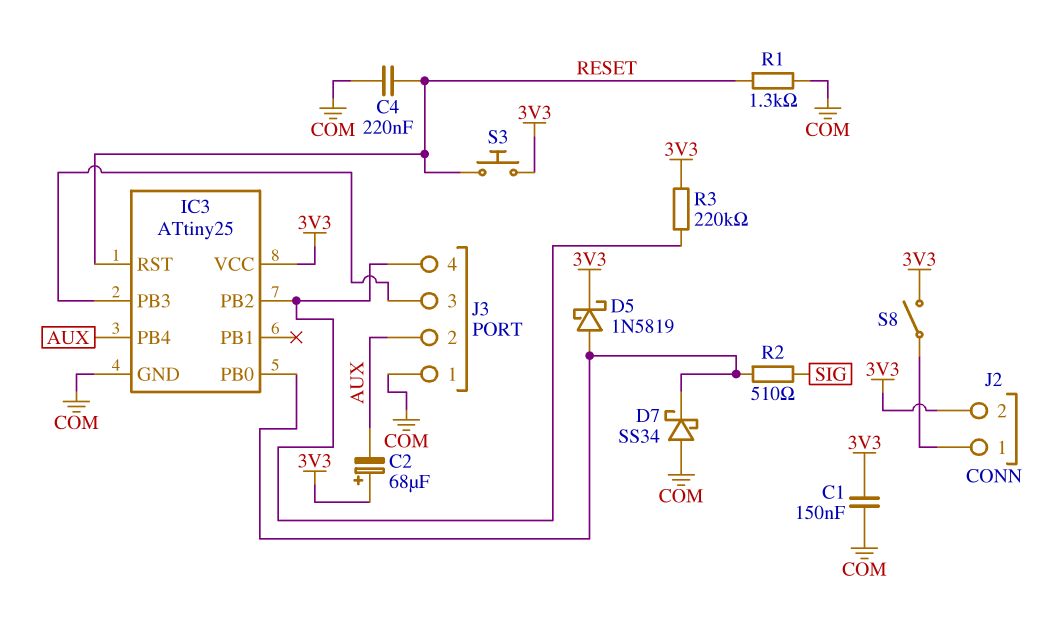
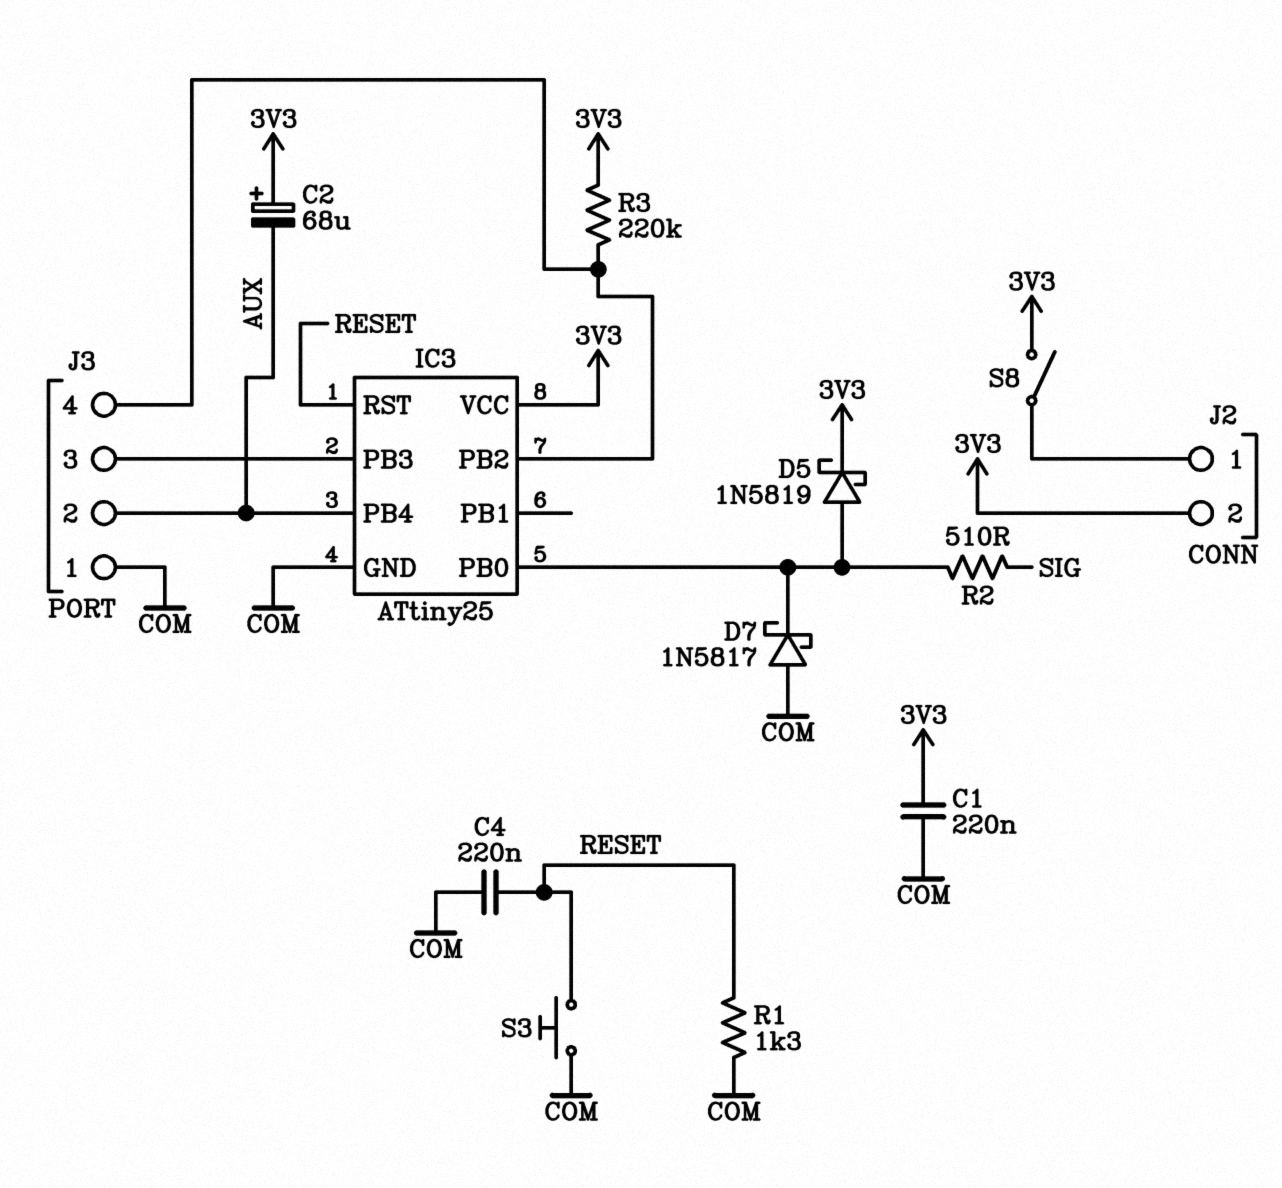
C1: 150nF (3V3, COM) -> 220nF (3V3, COM)
D7: schottky SS34 (A COM, K IC3/PB0) -> schottky 1N5817 (A COM, K IC3/PB0)
S3: button (3V3, RESET) -> button (COM, RESET)

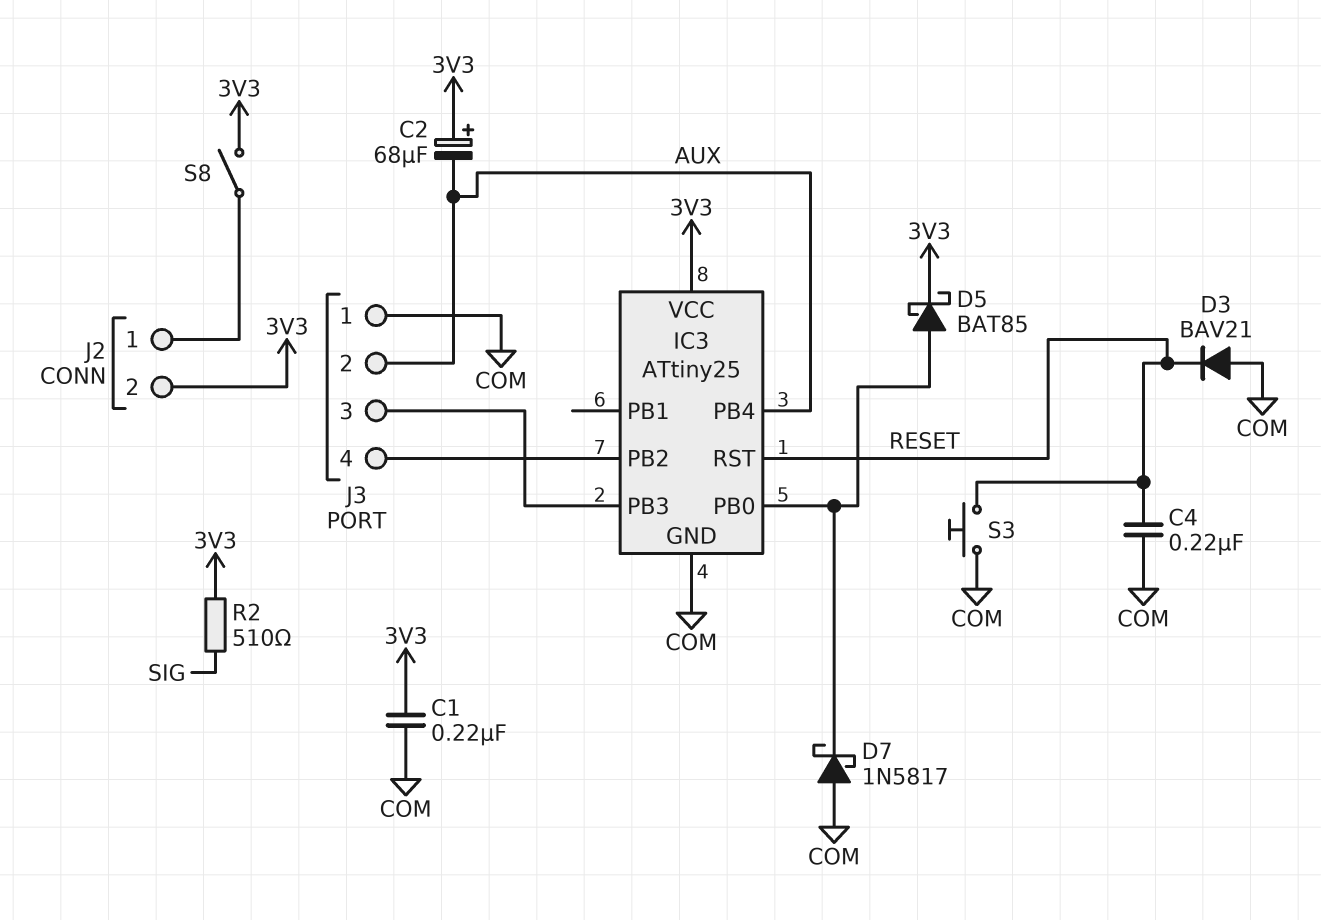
D3: none -> diode BAV21 (A COM, K RESET)
D5: schottky 1N5819 (A IC3/PB0, K 3V3) -> schottky BAT85 (A IC3/PB0, K 3V3)
R1: 1.3k (COM, RESET) -> none
R2: 510 (IC3/PB0, SIG) -> 510 (3V3, SIG)
R3: 220k (3V3, IC3/PB2) -> none

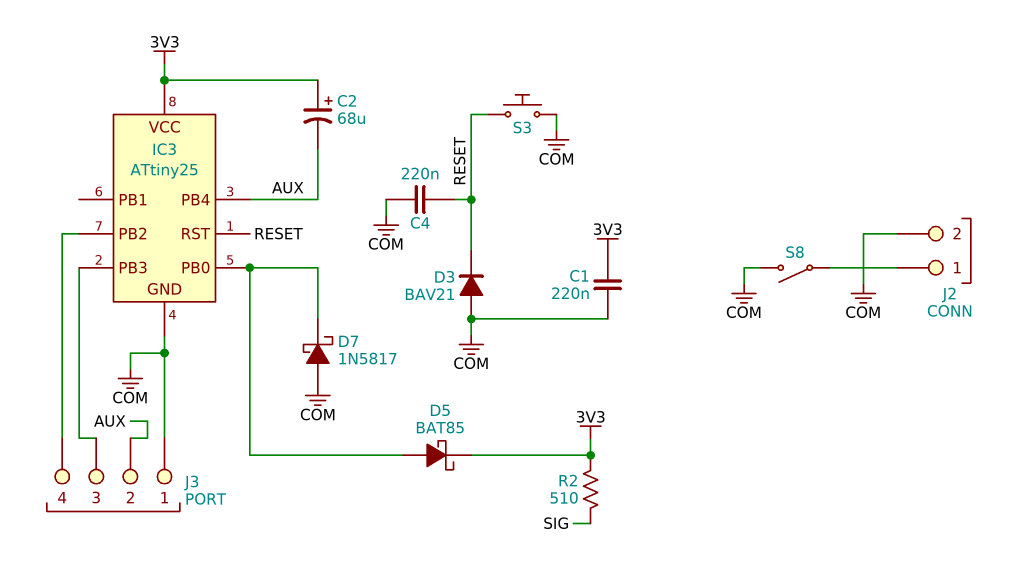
J2 pin 2: 3V3 -> COM
S8: switch (3V3, J2/1) -> switch (COM, J2/1)

